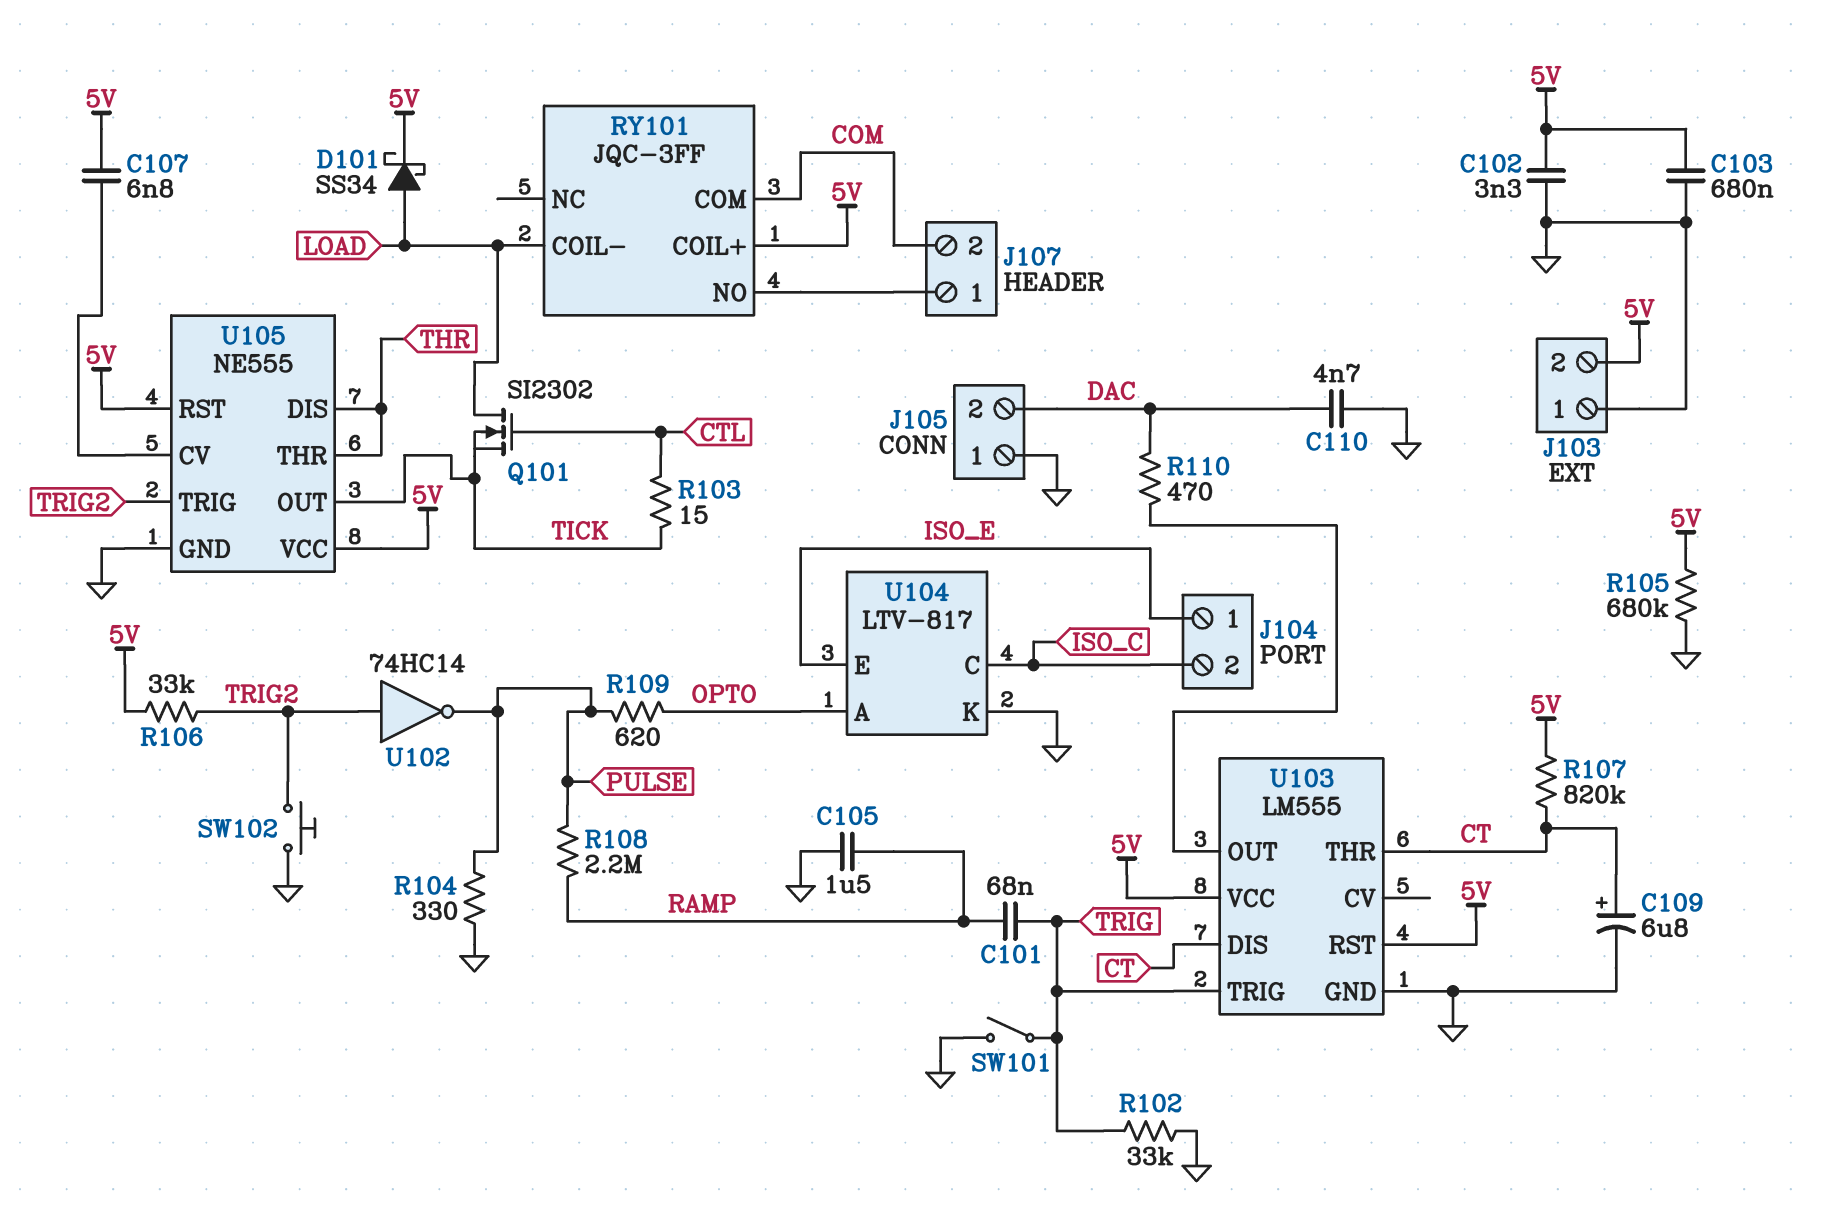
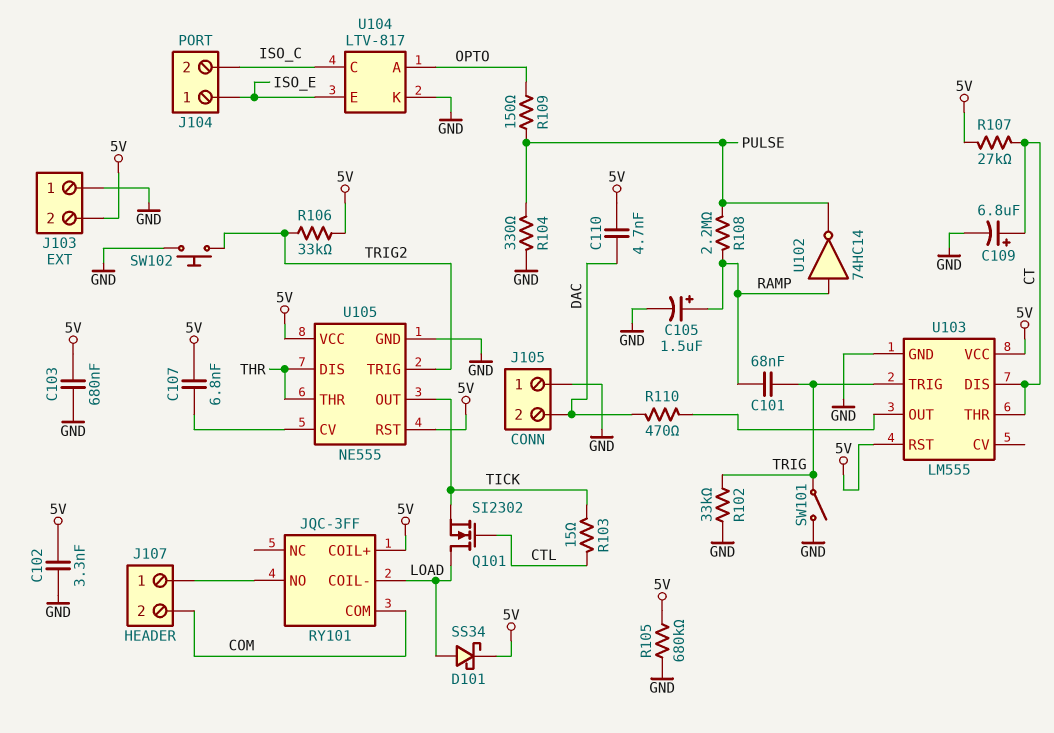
C105: 1.5uF (GND, RAMP) -> 1.5uF (plus RAMP, minus GND)
C110: 4.7nF (DAC, GND) -> 4.7nF (5V, DAC)
R107: 820k (5V, CT) -> 27k (5V, CT)
R109: 620 (OPTO, PULSE) -> 150 (OPTO, PULSE)
U102: NOT 74HC14 (in TRIG2, out PULSE) -> NOT 74HC14 (in RAMP, out PULSE)

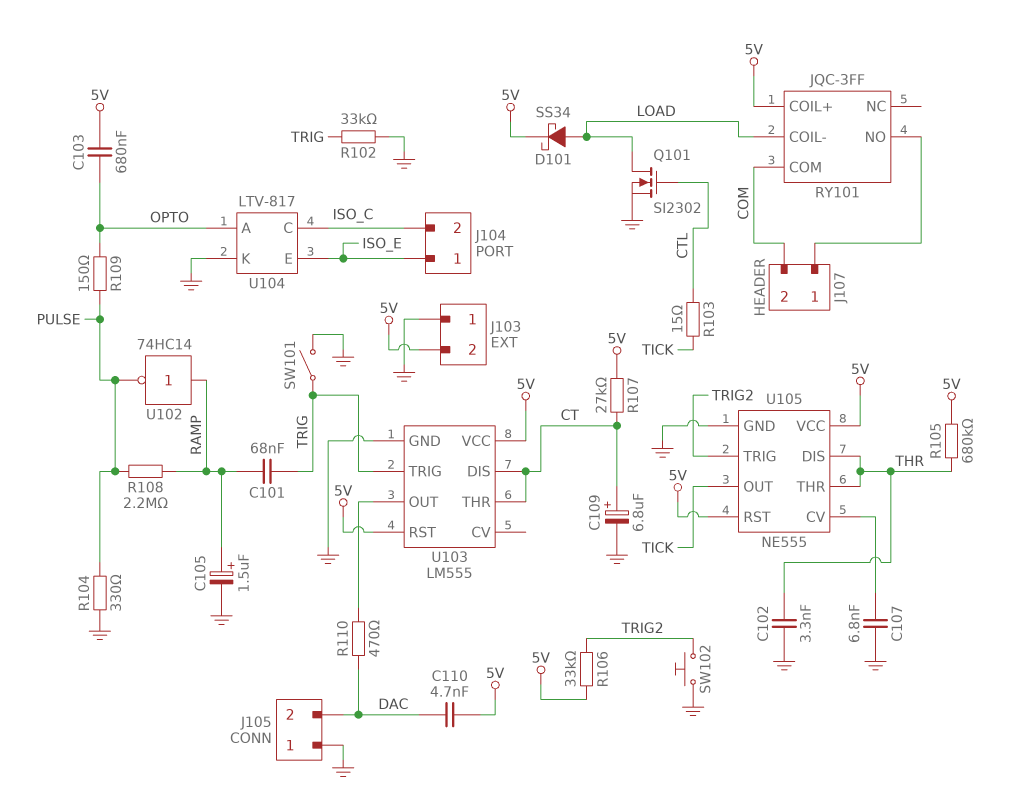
C102: 3.3nF (5V, GND) -> 3.3nF (GND, THR)
C103: 680nF (5V, GND) -> 680nF (5V, OPTO)
C107: 6.8nF (5V, U105/CV) -> 6.8nF (GND, U105/CV)
Q101: NMOS SI2302 (G CTL, D LOAD, S TICK) -> NMOS SI2302 (G CTL, D LOAD, S GND)
R105: 680k (5V, GND) -> 680k (5V, THR)

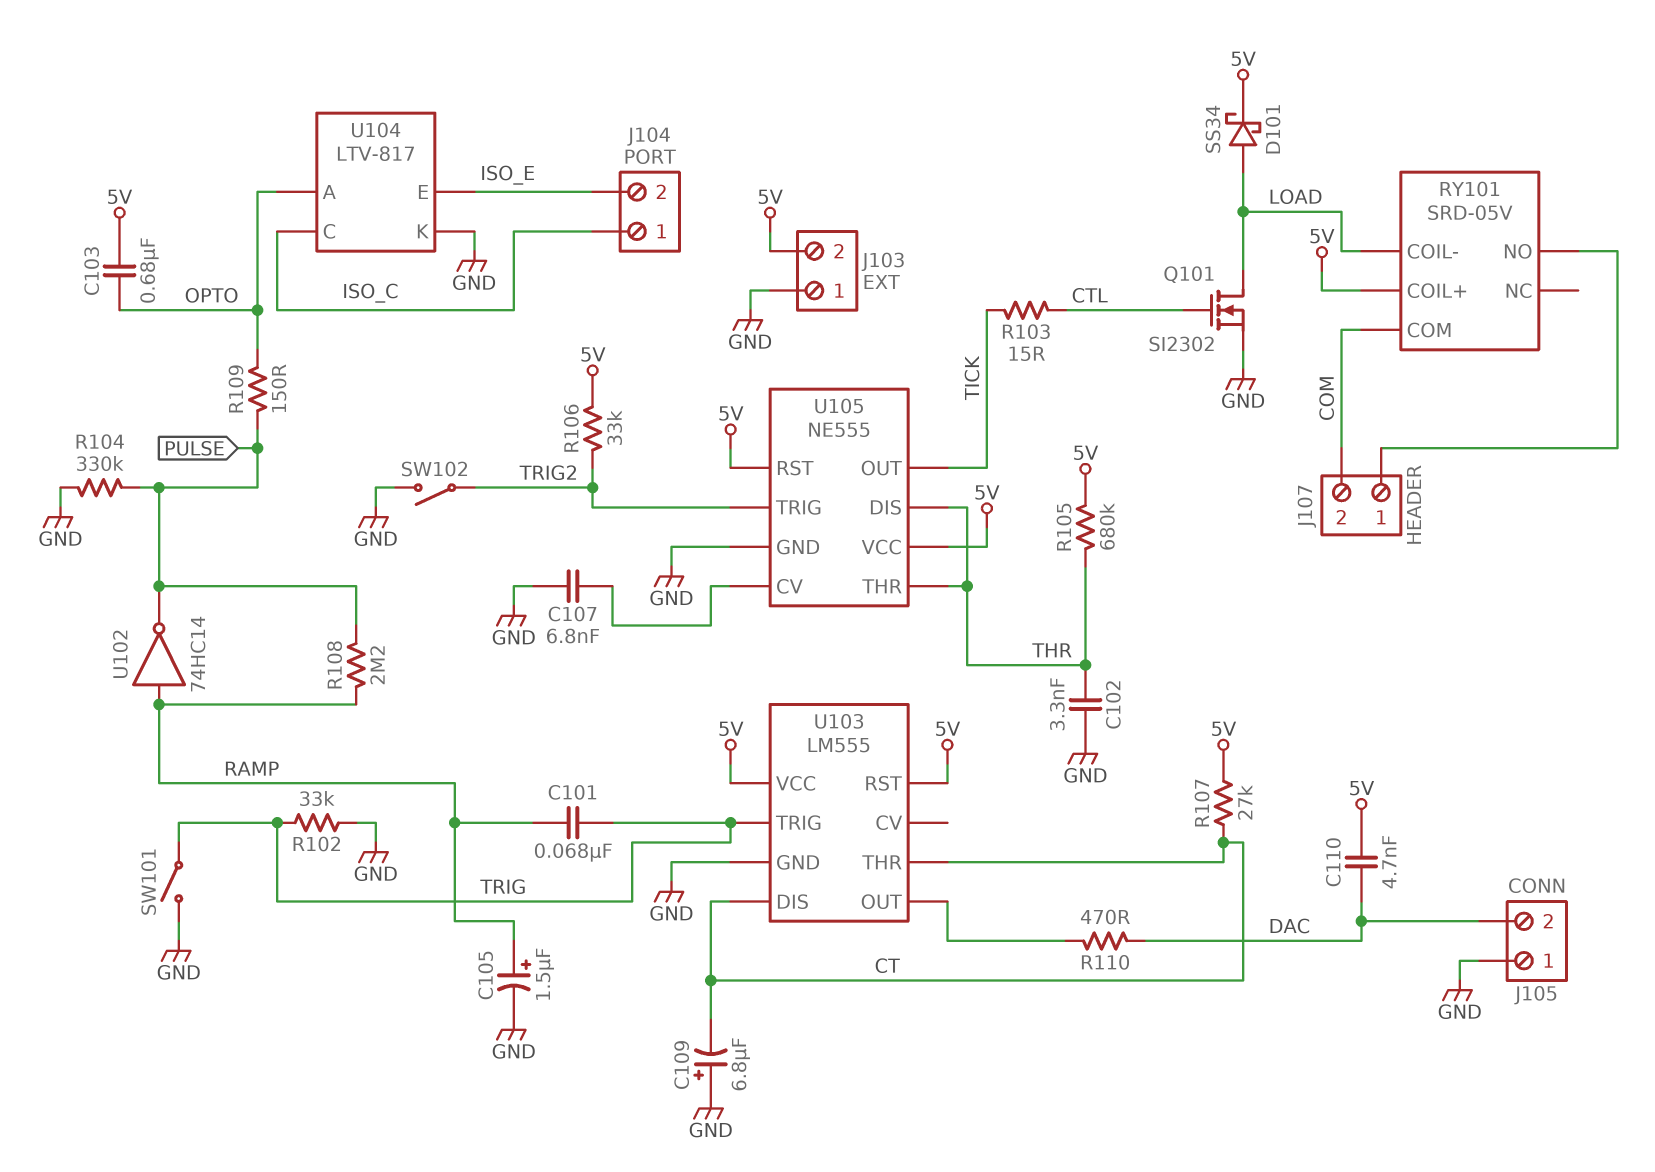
C109: 6.8uF (plus CT, minus GND) -> 6.8uF (plus GND, minus CT)
J104 pin 1: ISO_E -> ISO_C
J104 pin 2: ISO_C -> ISO_E
R104: 330 (GND, PULSE) -> 330k (GND, PULSE)
RY101: JQC-3FF -> SRD-05V
SW102: button (GND, TRIG2) -> switch (GND, TRIG2)

